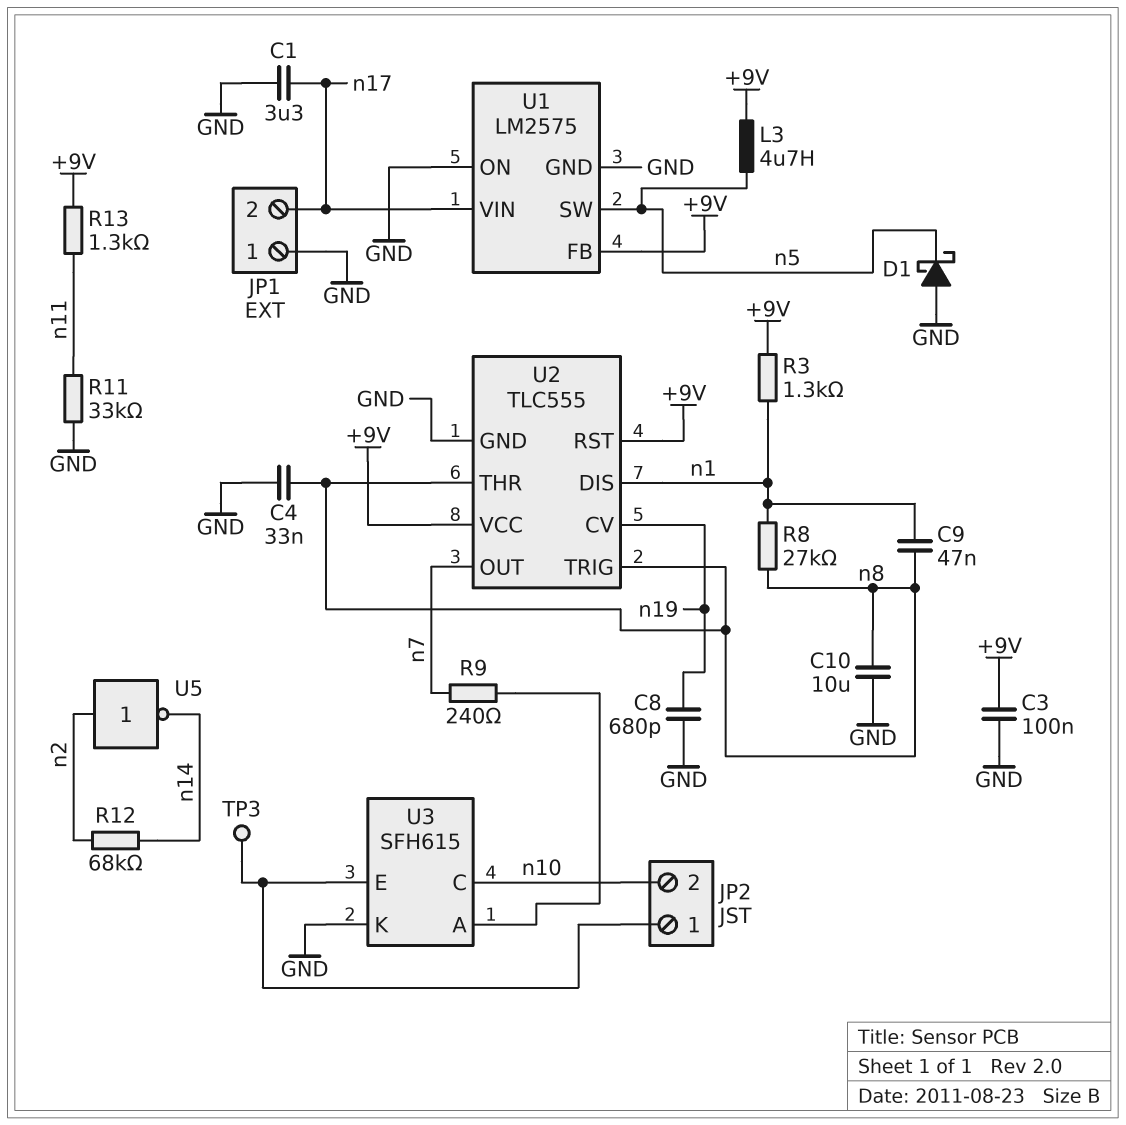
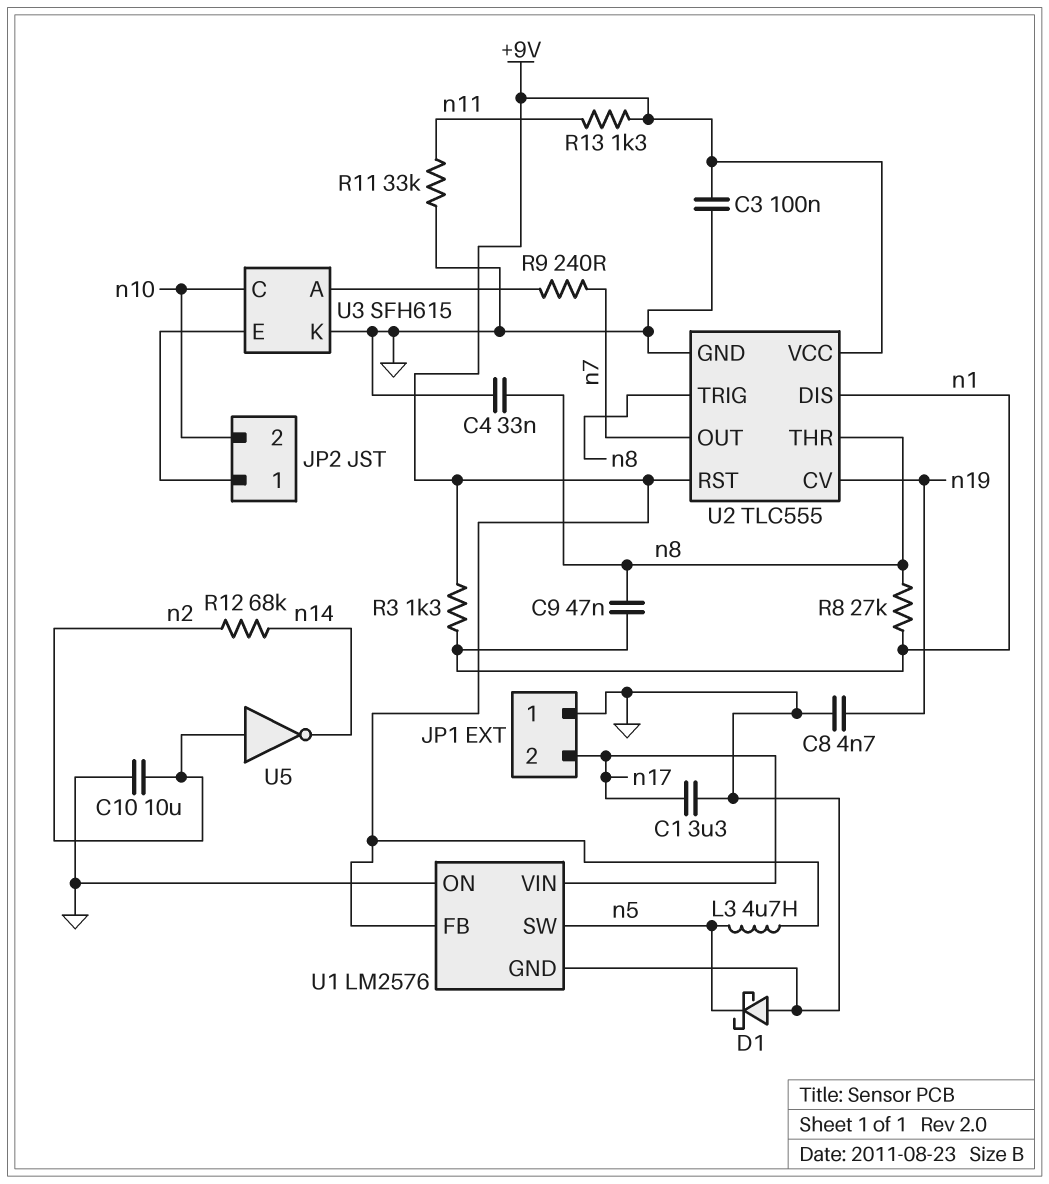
C8: 680pF (GND, n19) -> 4.7nF (GND, n19)
C10: 10uF (GND, n8) -> 10uF (GND, n2)
TP3: test point (JP2/1) -> none
U1: LM2575 -> LM2576

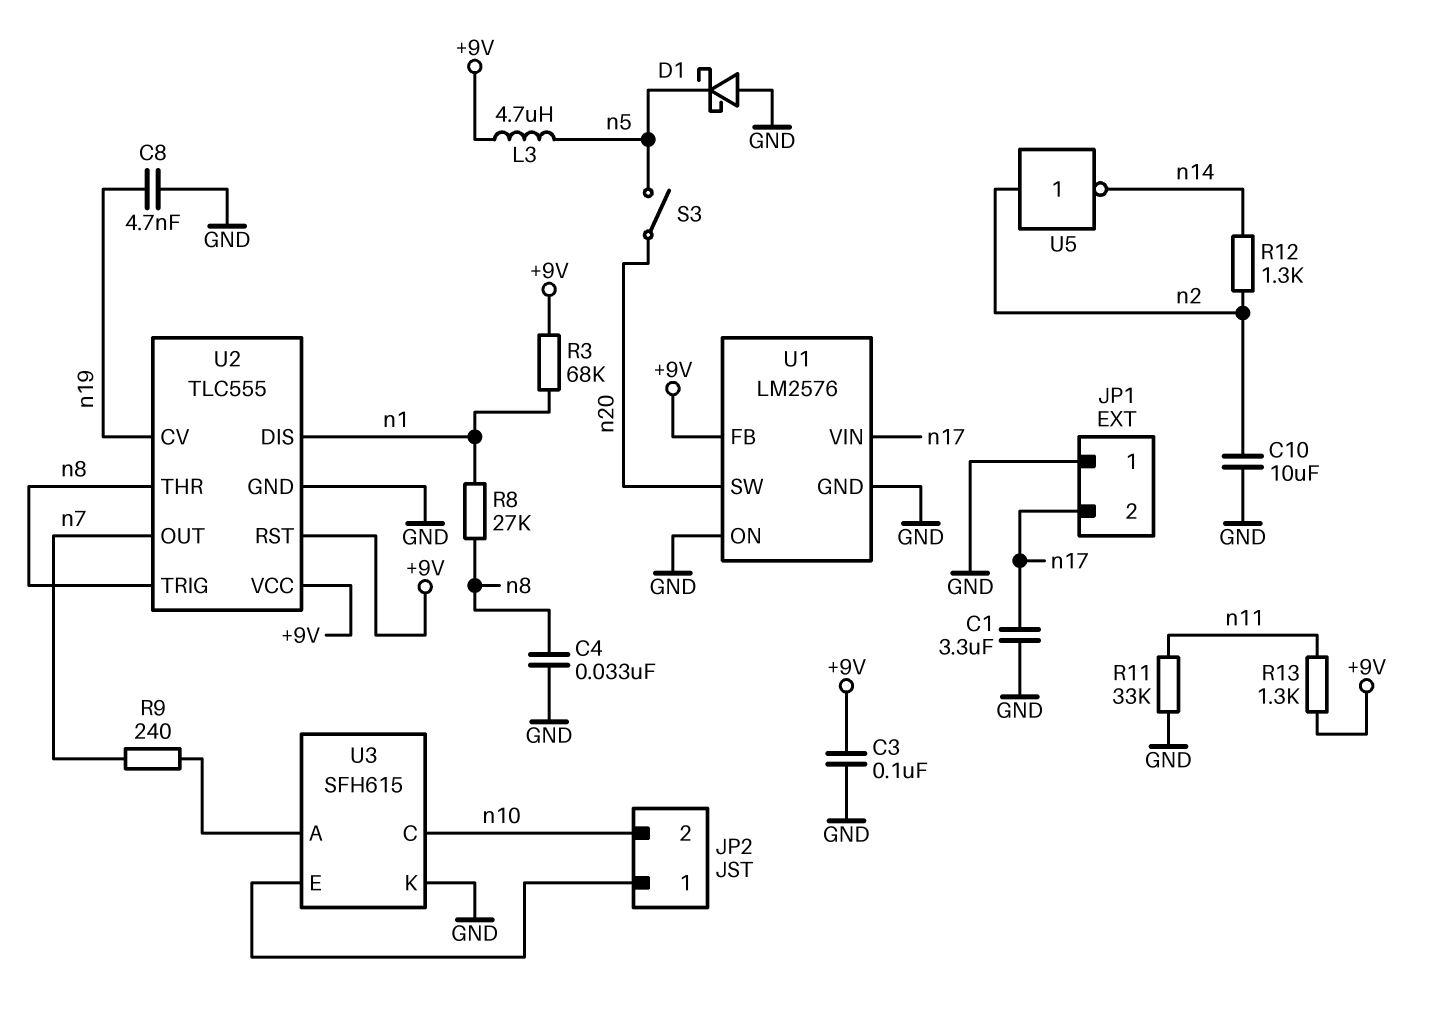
C9: 47nF (n1, n8) -> none
R3: 1.3k (+9V, n1) -> 68k (+9V, n1)
R12: 68k (n2, n14) -> 1.3k (n2, n14)
S3: none -> switch (n5, n20)
U1 pin SW: n5 -> n20

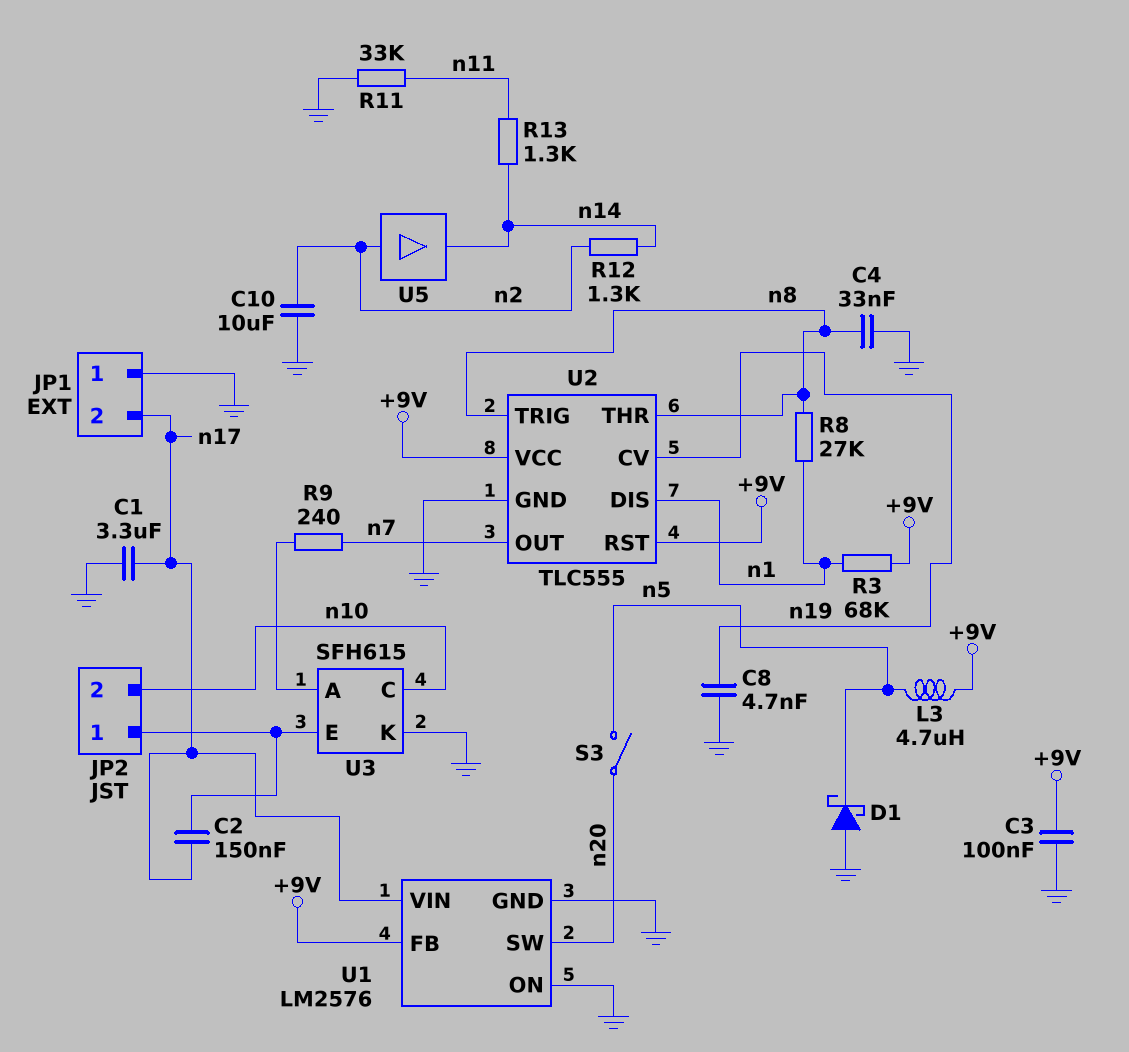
C2: none -> 150nF (JP2/1, n17)
R13: 1.3k (+9V, n11) -> 1.3k (n11, n14)
U5: NOT (in n2, out n14) -> buffer (in n2, out n14)

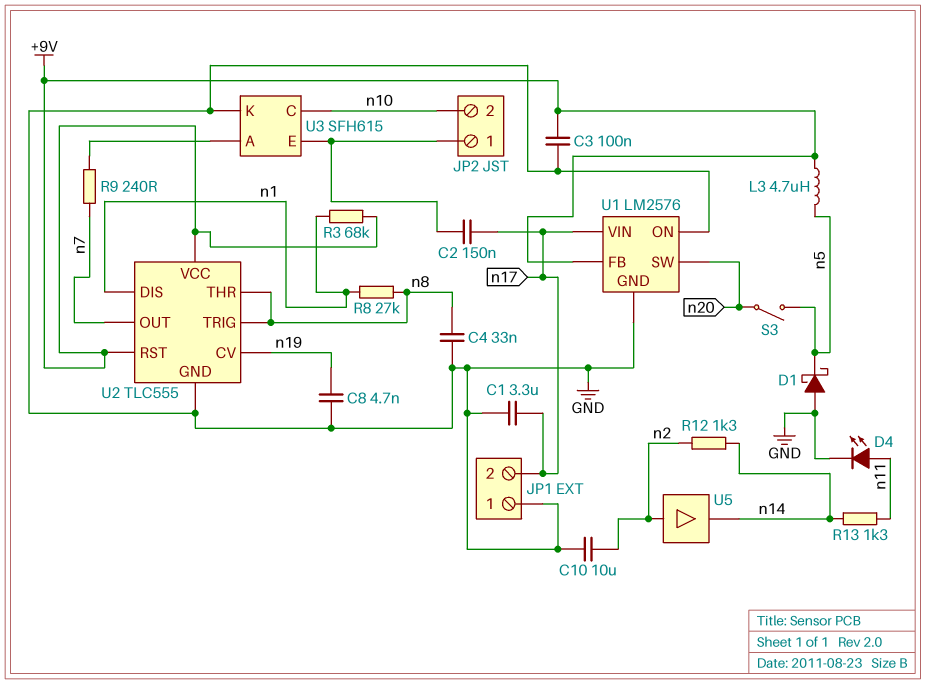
D4: none -> LED (A n11, K GND)
R11: 33k (GND, n11) -> none

